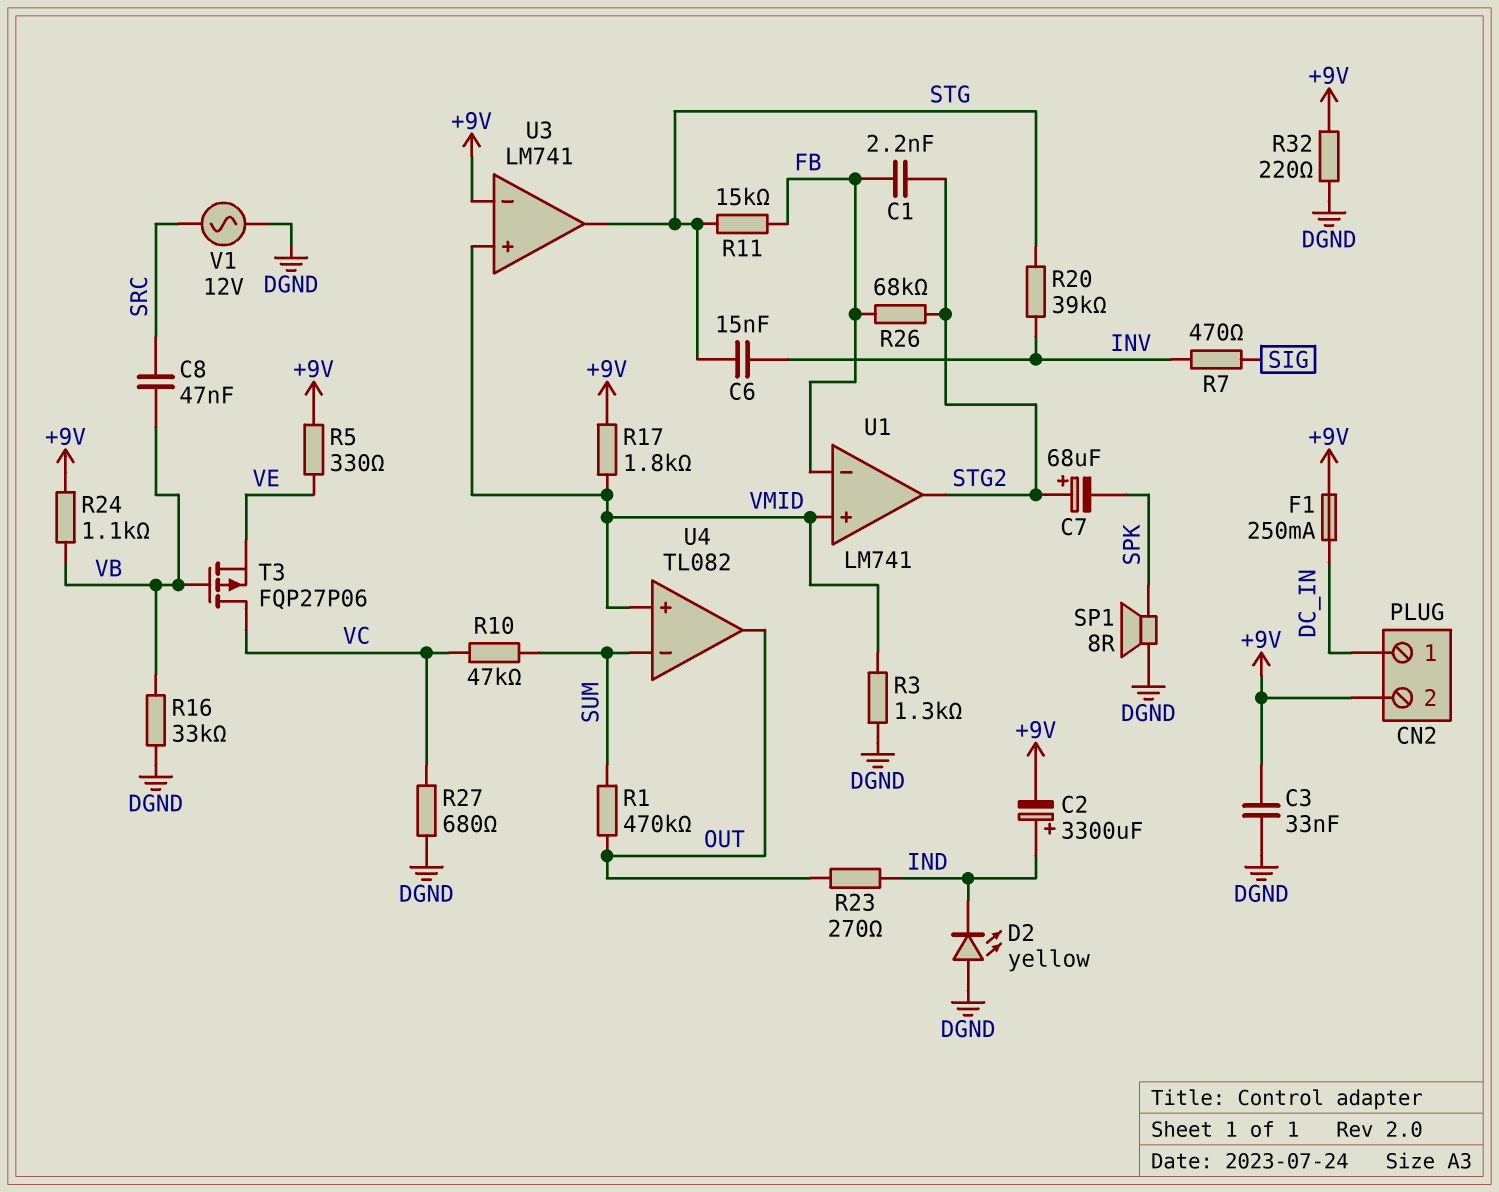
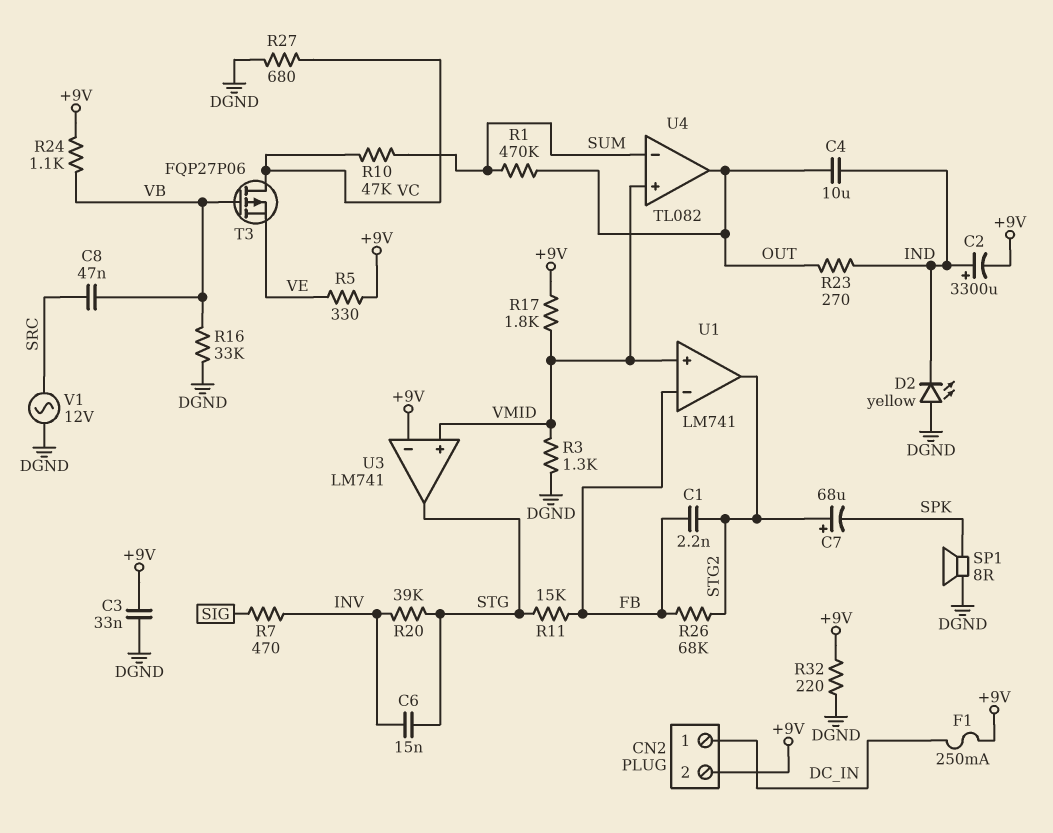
C4: none -> 10uF (IND, OUT)

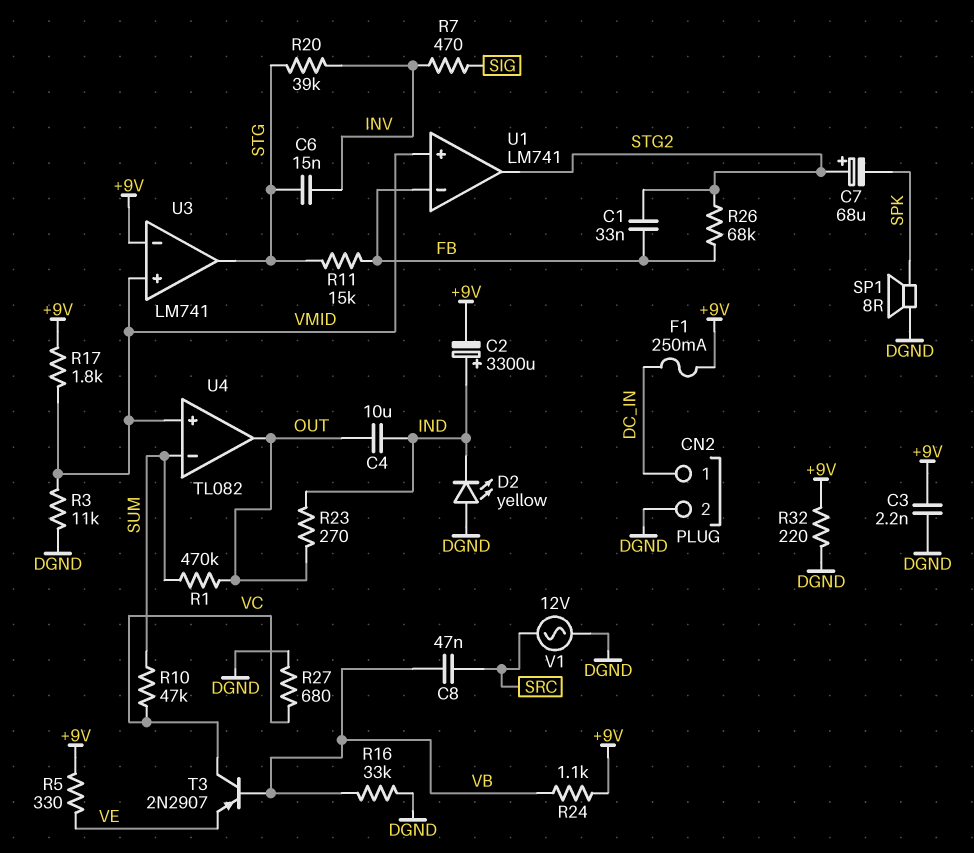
C1: 2.2nF (FB, STG2) -> 33nF (FB, STG2)
C3: 33nF (+9V, DGND) -> 2.2nF (+9V, DGND)
CN2 pin 2: +9V -> DGND
R3: 1.3k (DGND, VMID) -> 11k (DGND, VMID)
T3: PMOS FQP27P06 (G VB, D VC, S VE) -> PNP 2N2907 (B VB, C VC, E VE)

